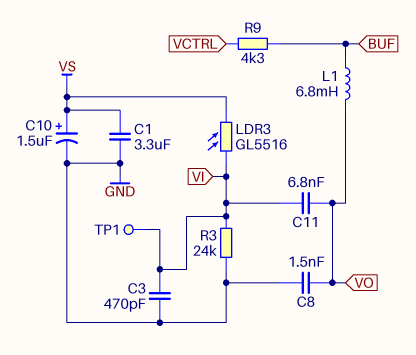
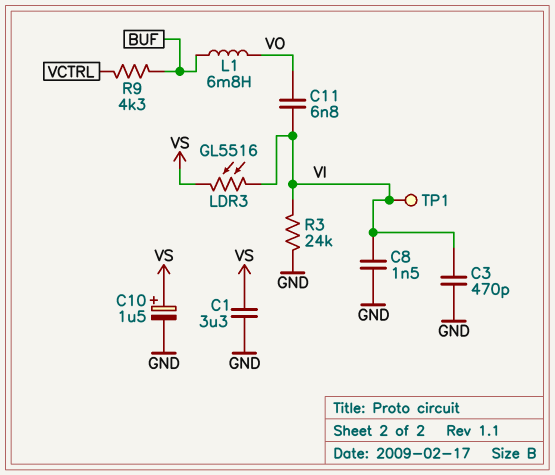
C8: 1.5nF (GND, VO) -> 1.5nF (GND, VI)

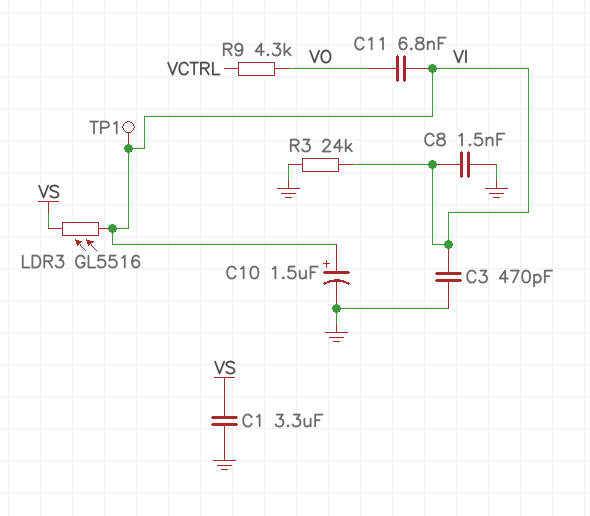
C10: 1.5uF (plus VS, minus GND) -> 1.5uF (plus VI, minus GND)
L1: 6.8mH (BUF, VO) -> none
R9: 4.3k (BUF, VCTRL) -> 4.3k (VCTRL, VO)

